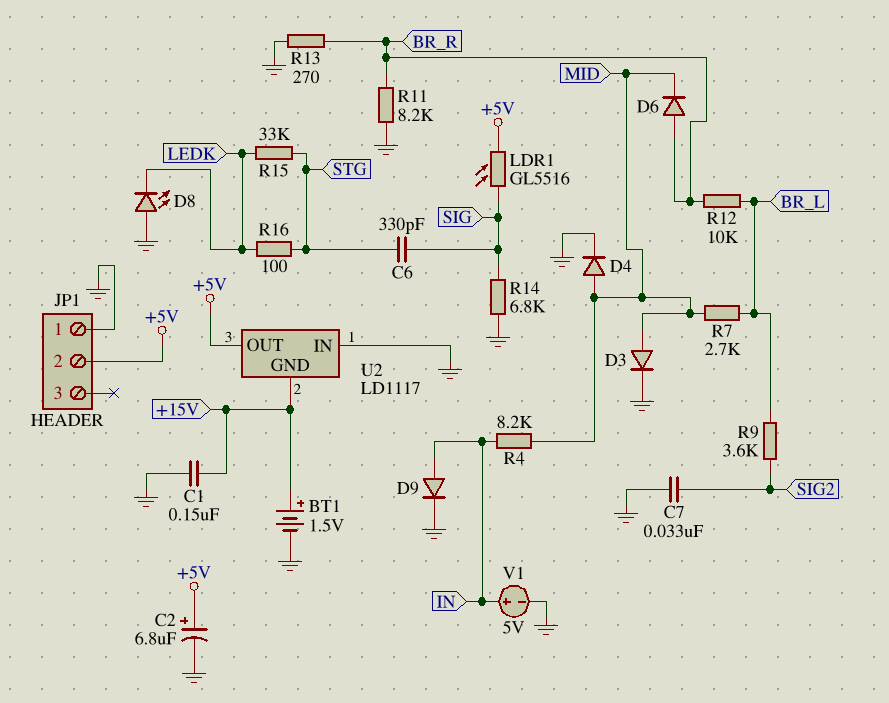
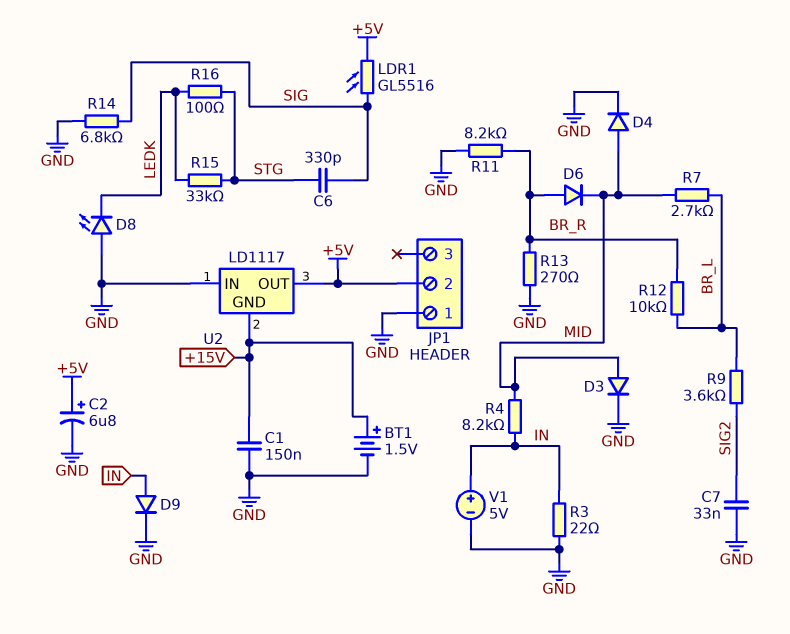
R3: none -> 22 (GND, IN)

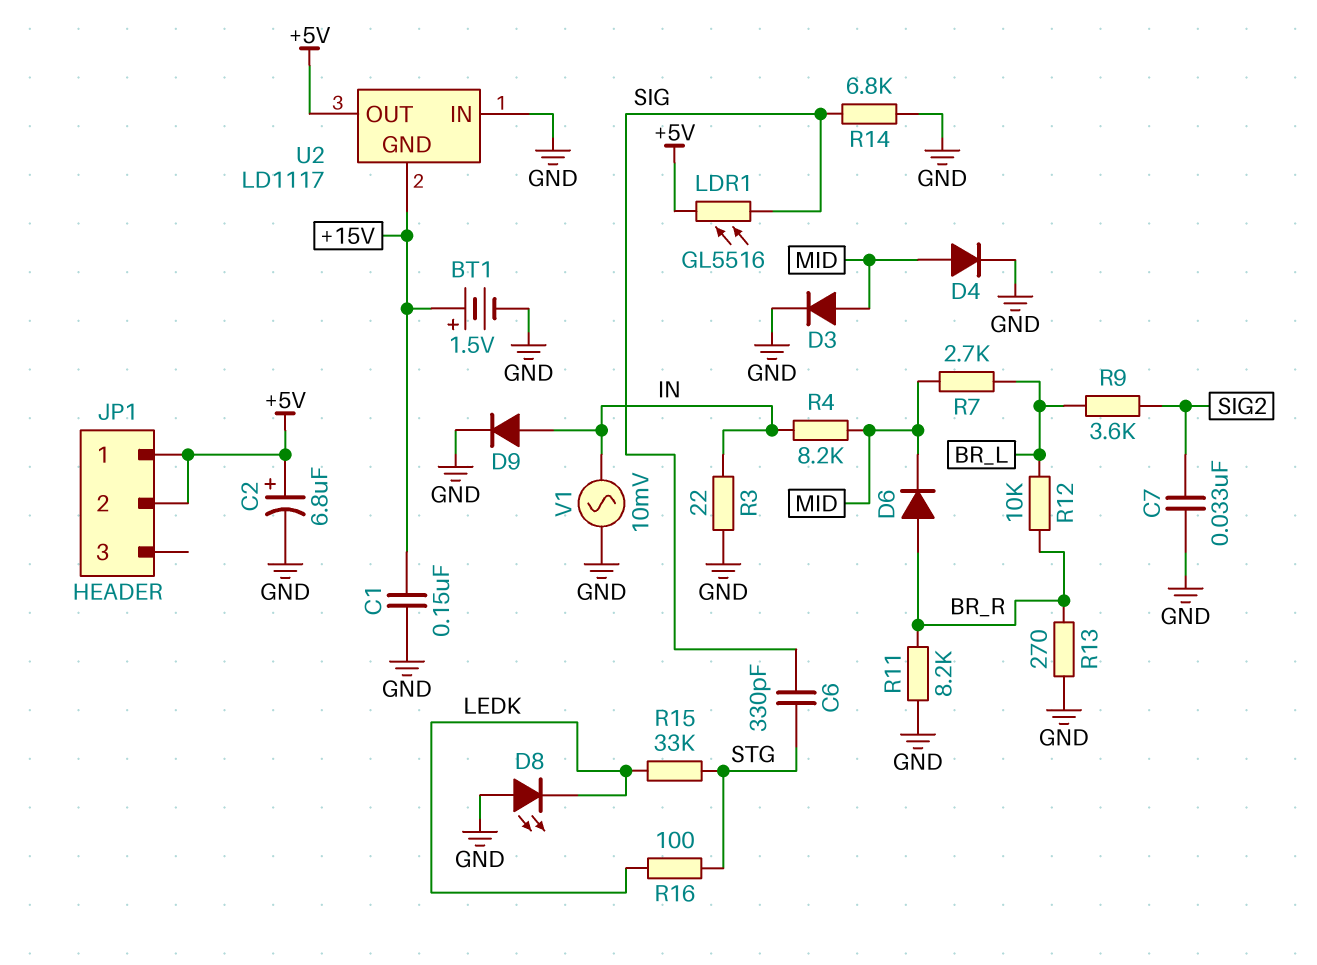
JP1 pin 1: GND -> +5V
V1: 5V (plus IN, minus GND) -> AC 10mV (GND, IN)

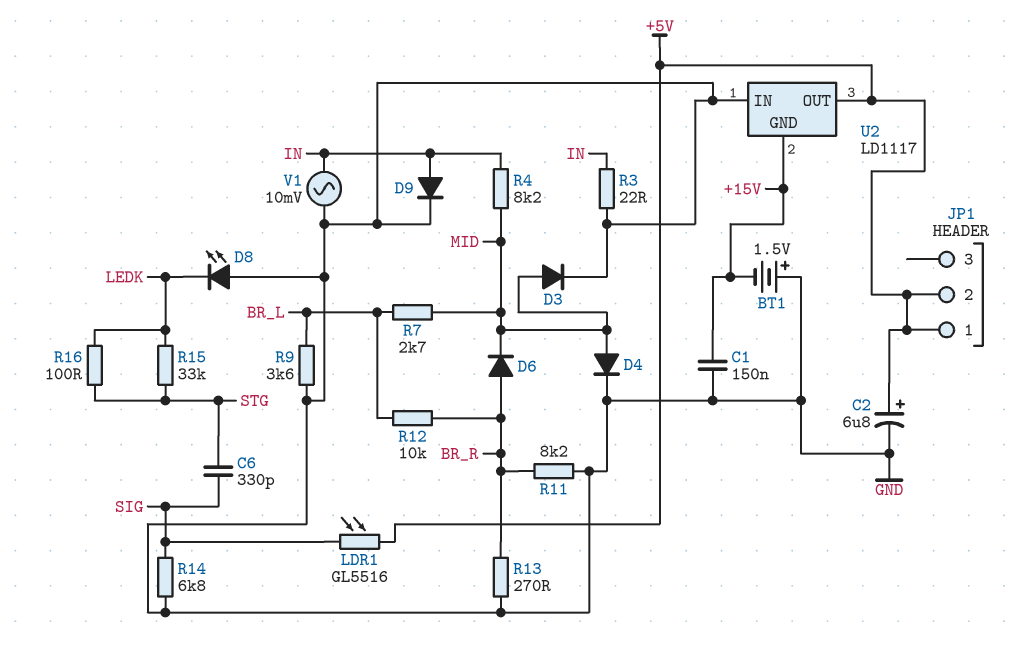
BT1: 1.5V (plus +15V, minus GND) -> 1.5V (plus GND, minus +15V)
C7: 33nF (GND, SIG2) -> none
R9: 3.6k (BR_L, SIG2) -> 3.6k (BR_L, GND)

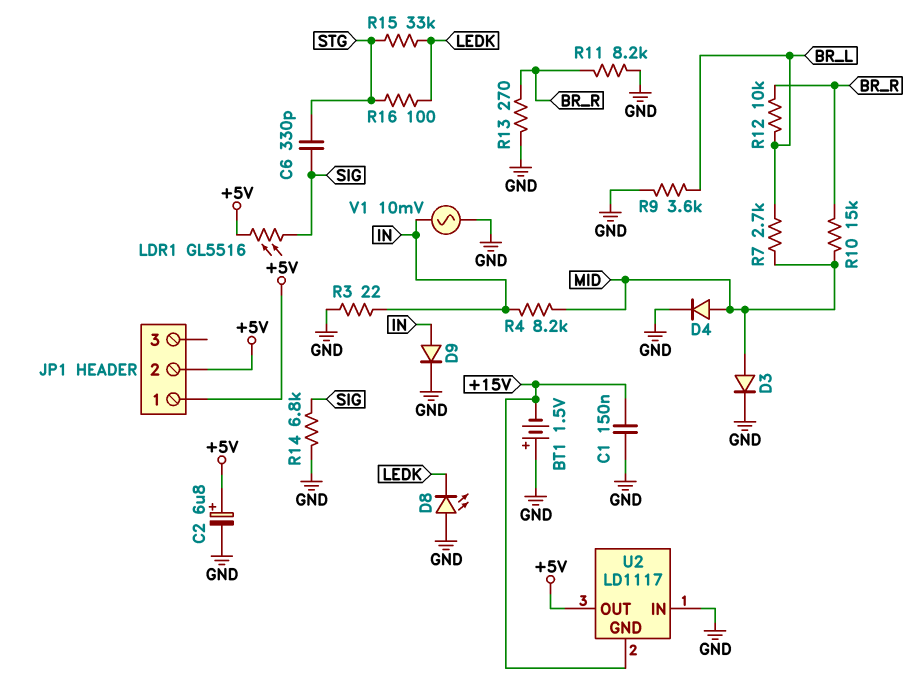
D6: diode (A BR_R, K MID) -> none
R10: none -> 15k (BR_R, MID)

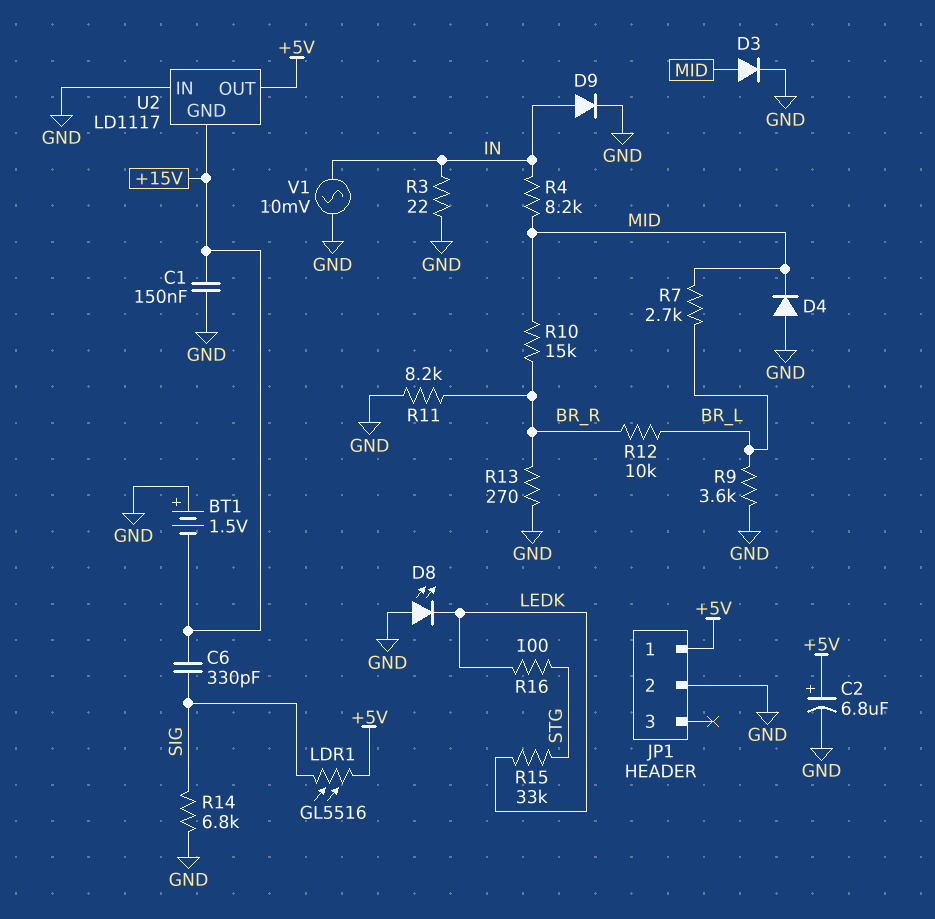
C6: 330pF (SIG, STG) -> 330pF (+15V, SIG)
D4: diode (A MID, K GND) -> diode (A GND, K MID)
JP1 pin 2: +5V -> GND

